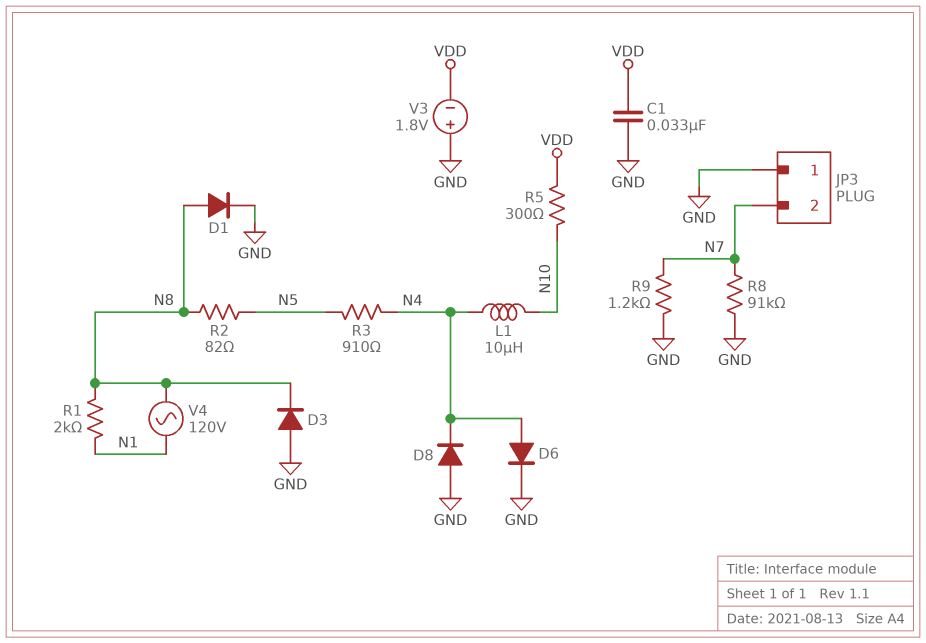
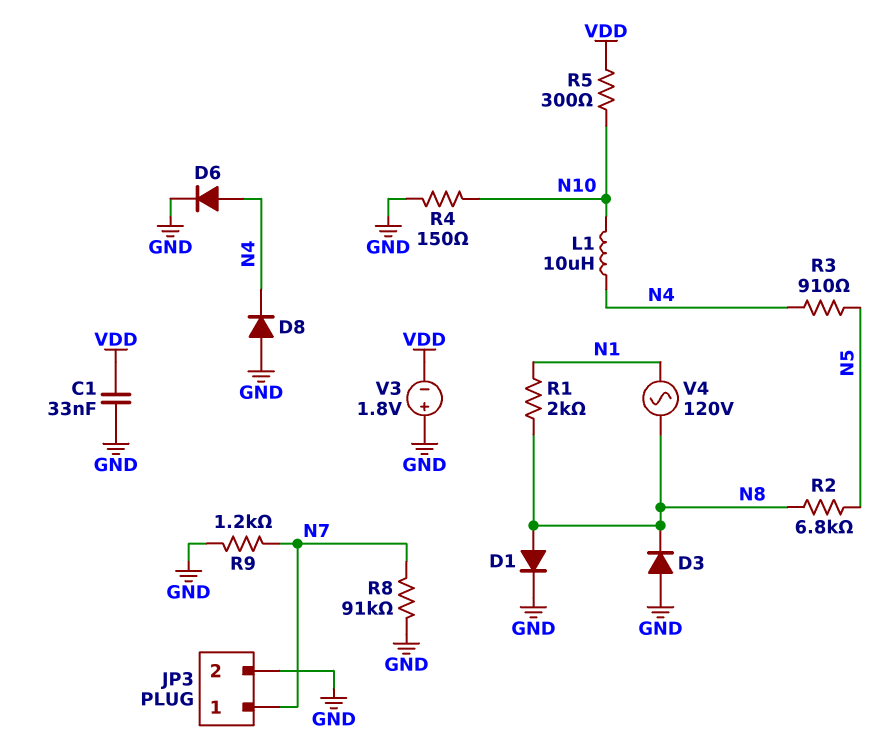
JP3 pin 1: GND -> N7
JP3 pin 2: N7 -> GND
R2: 82 (N5, N8) -> 6.8k (N5, N8)
R4: none -> 150 (GND, N10)

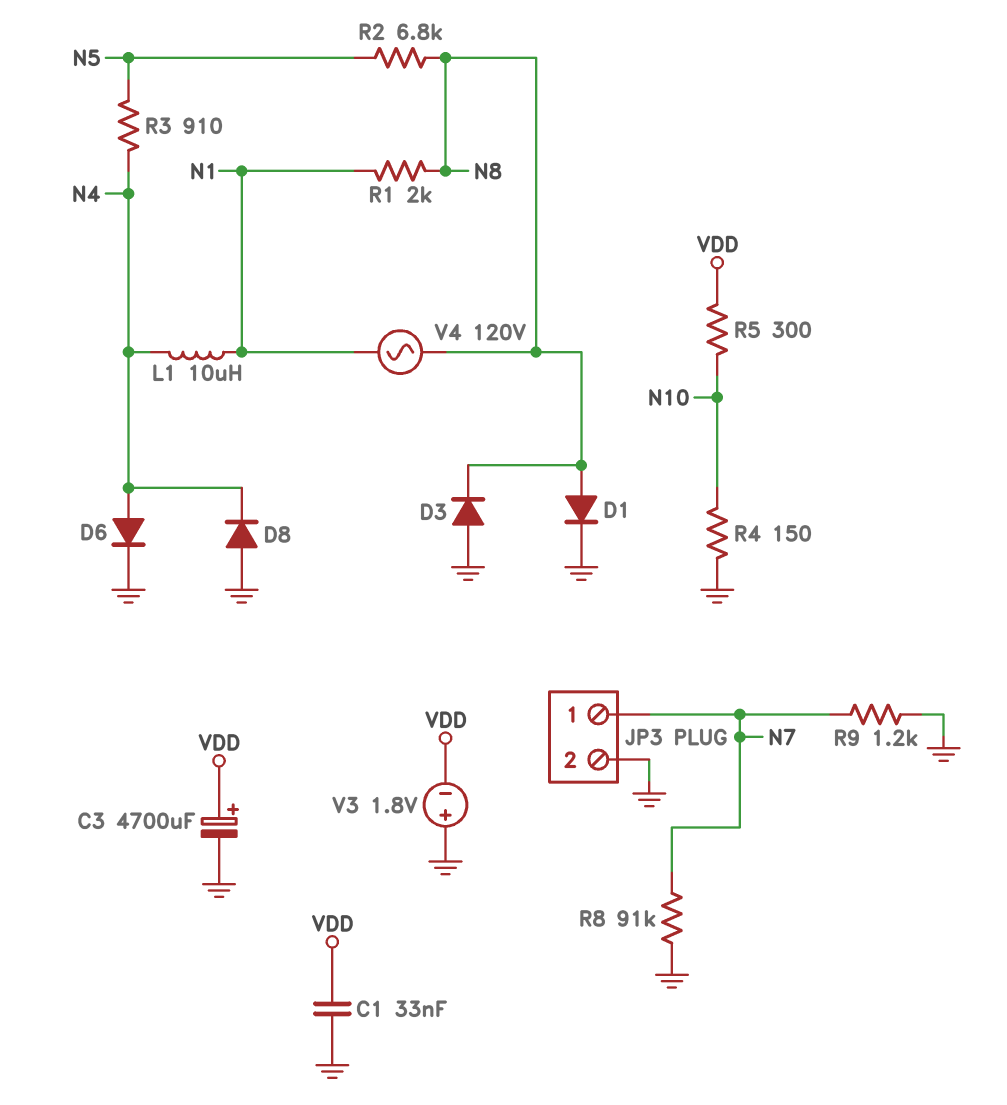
C3: none -> 4700uF (plus VDD, minus GND)
L1: 10uH (N4, N10) -> 10uH (N1, N4)

